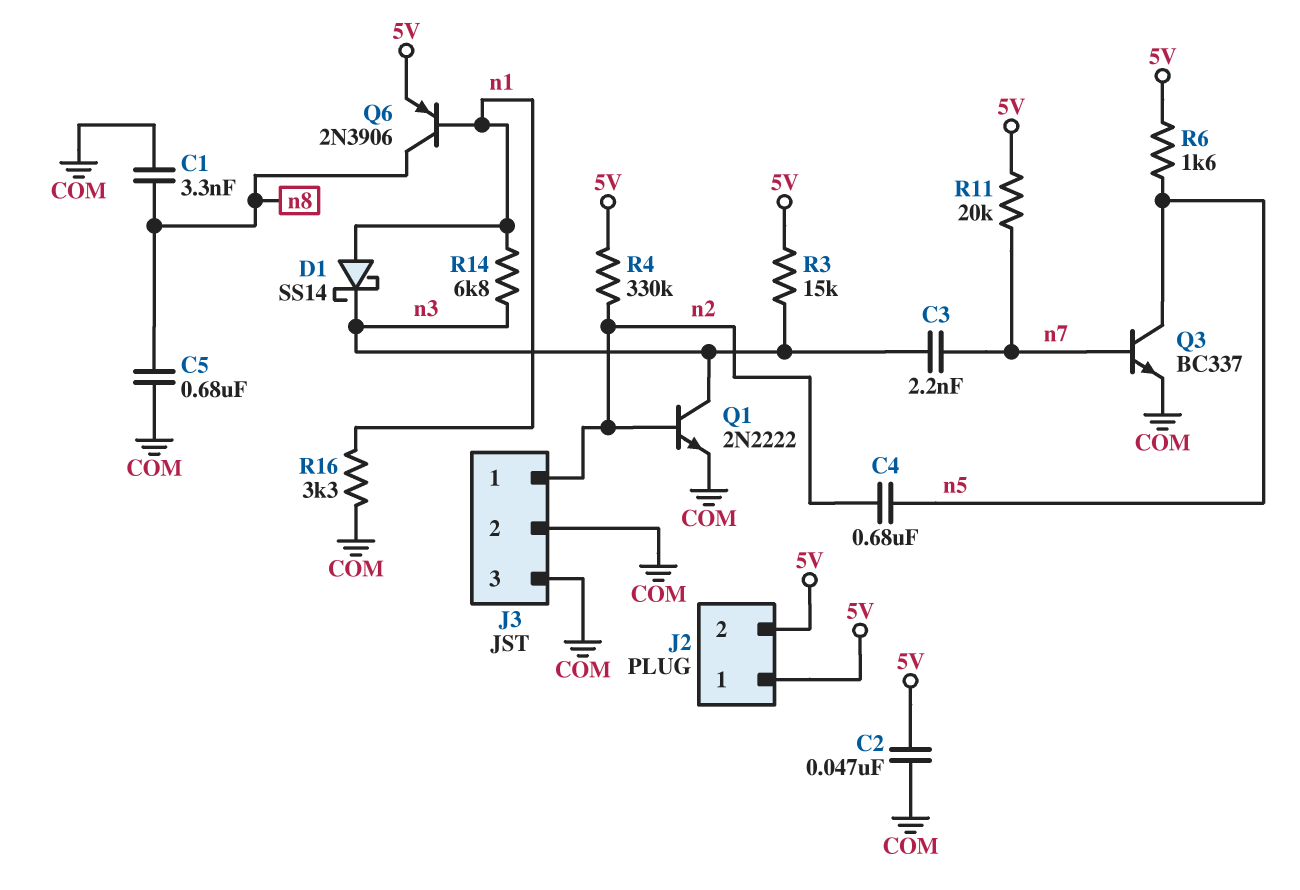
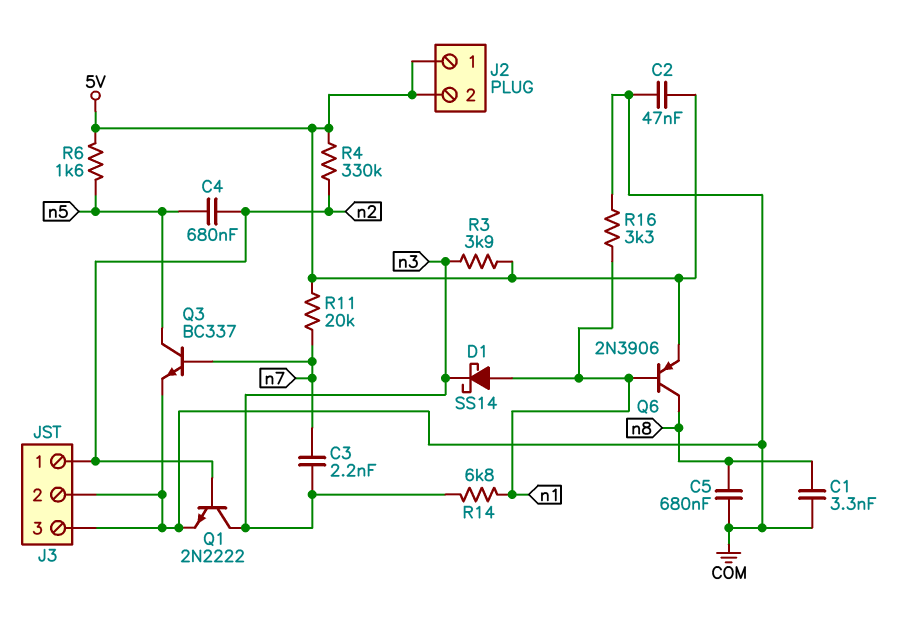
R3: 15k (5V, n3) -> 3.9k (5V, n3)

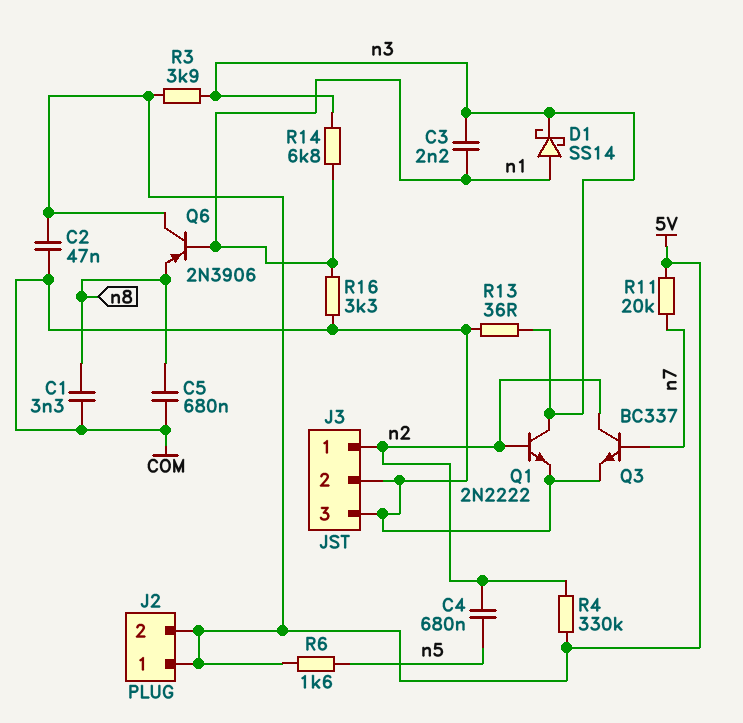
C3: 2.2nF (n3, n7) -> 2.2nF (n1, n3)
Q3: NPN BC337 (B n7, C n5, E COM) -> NPN BC337 (B n7, C n2, E COM)
Q6: PNP 2N3906 (B n1, C n8, E 5V) -> PNP 2N3906 (B n1, C 5V, E n8)
R13: none -> 36 (COM, n3)

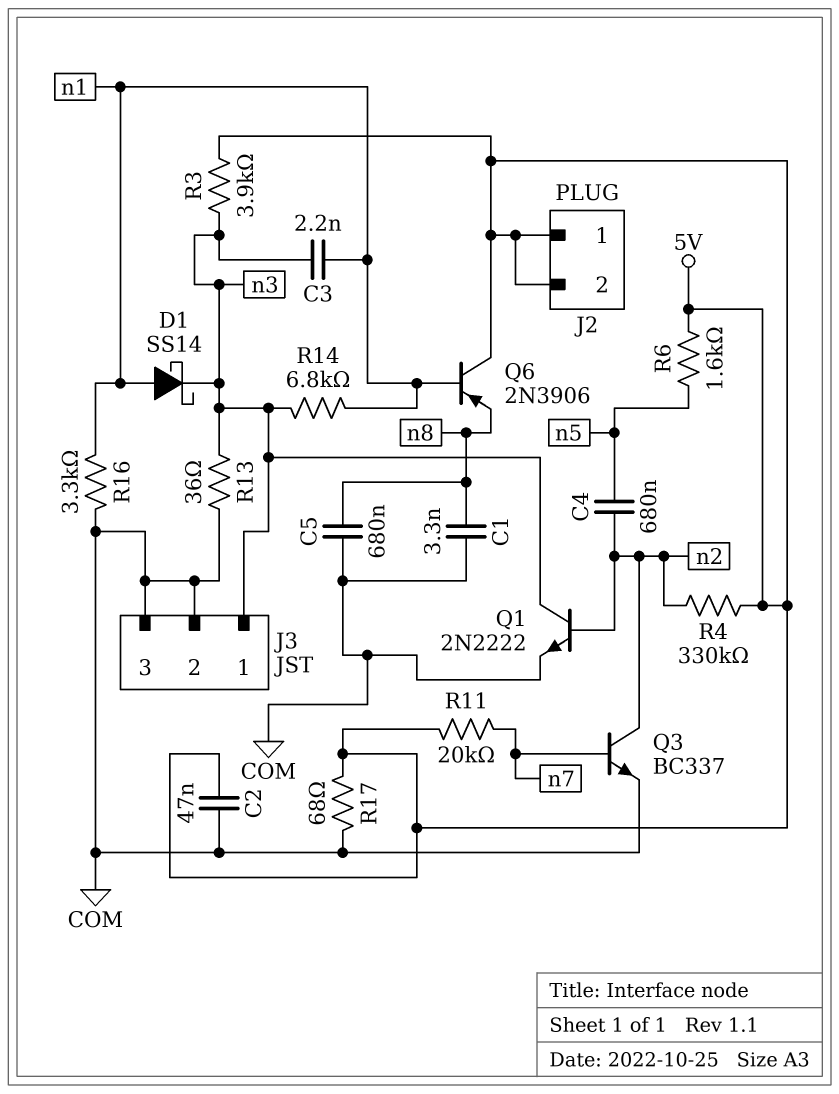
J3 pin 1: n2 -> n3
R17: none -> 68 (5V, COM)

